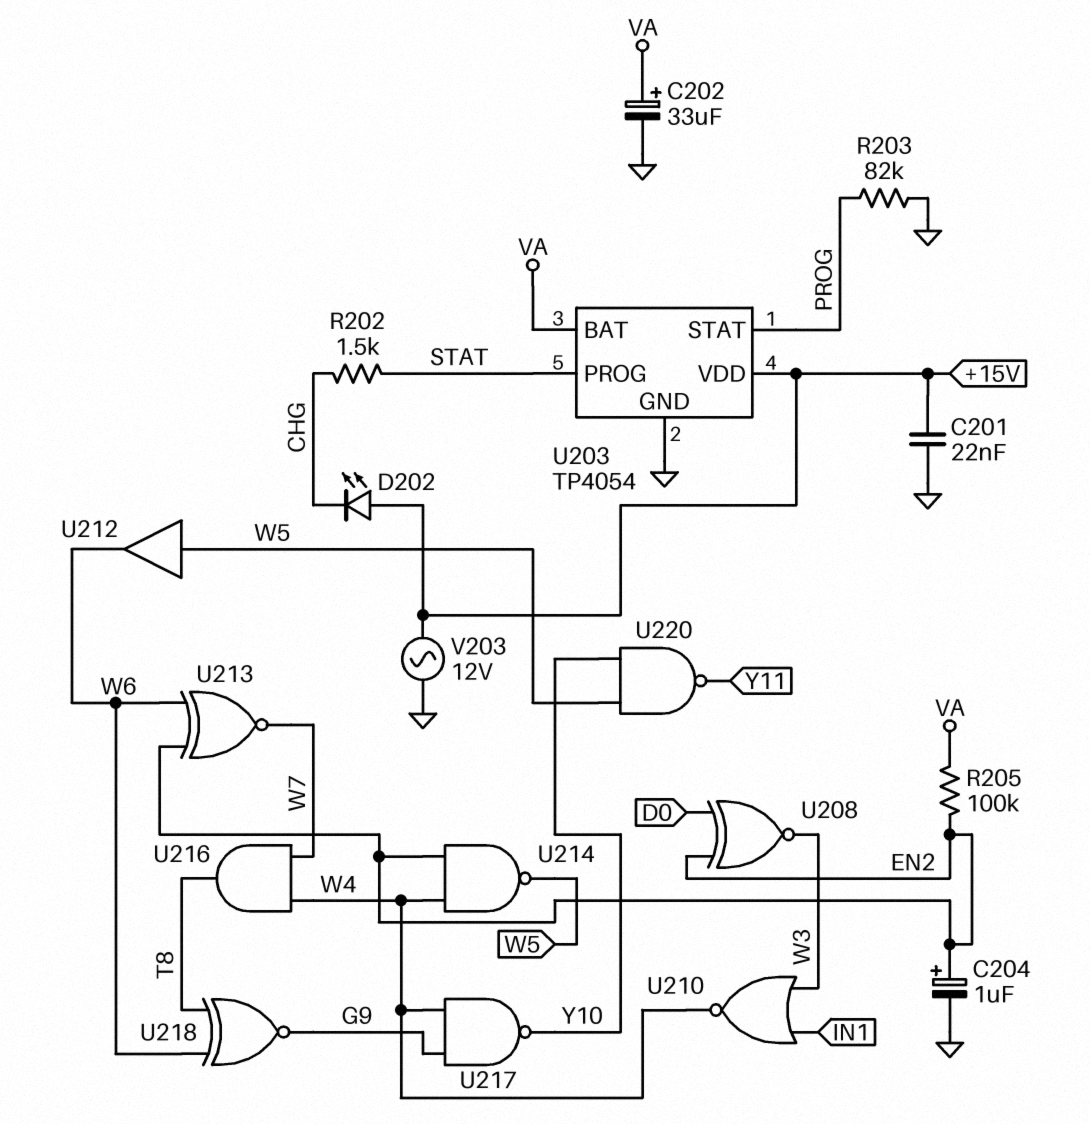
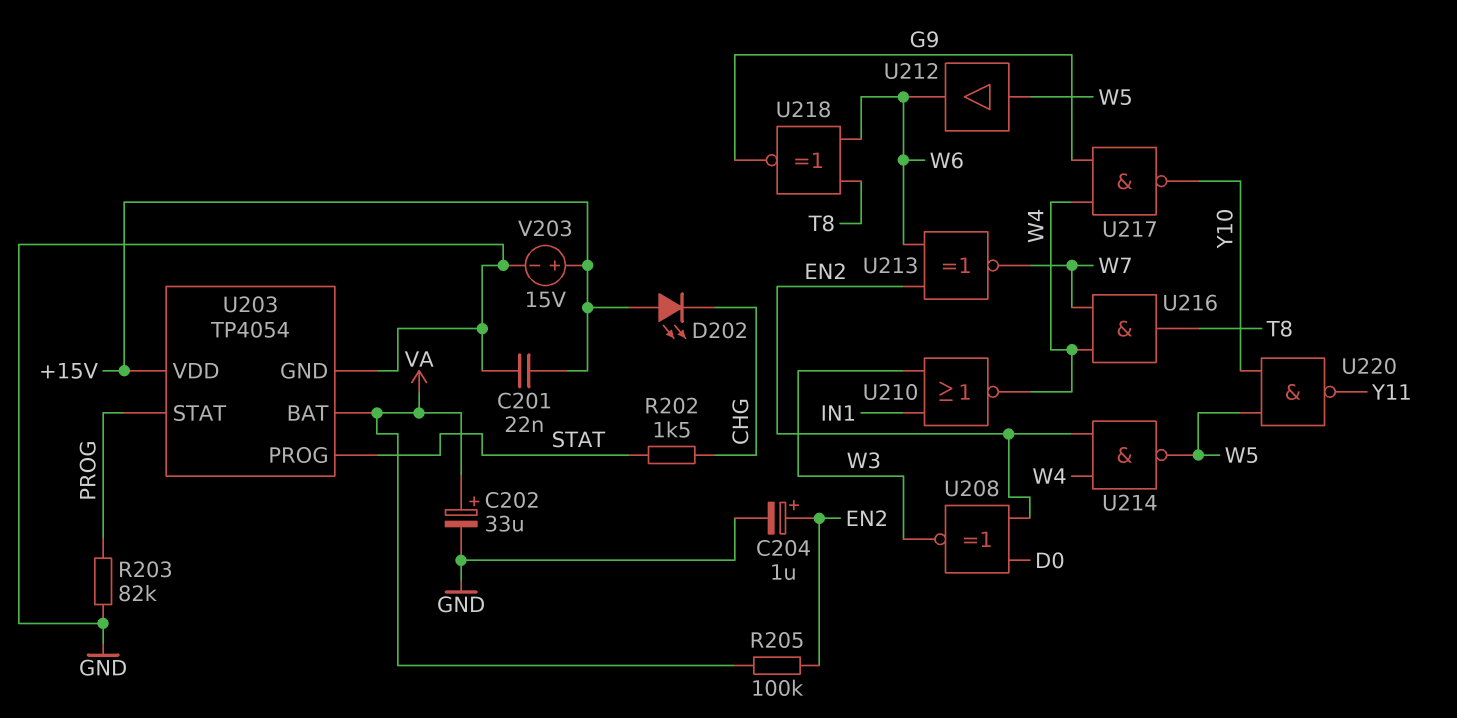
V203: AC 12V (+15V, GND) -> 15V (plus +15V, minus GND)

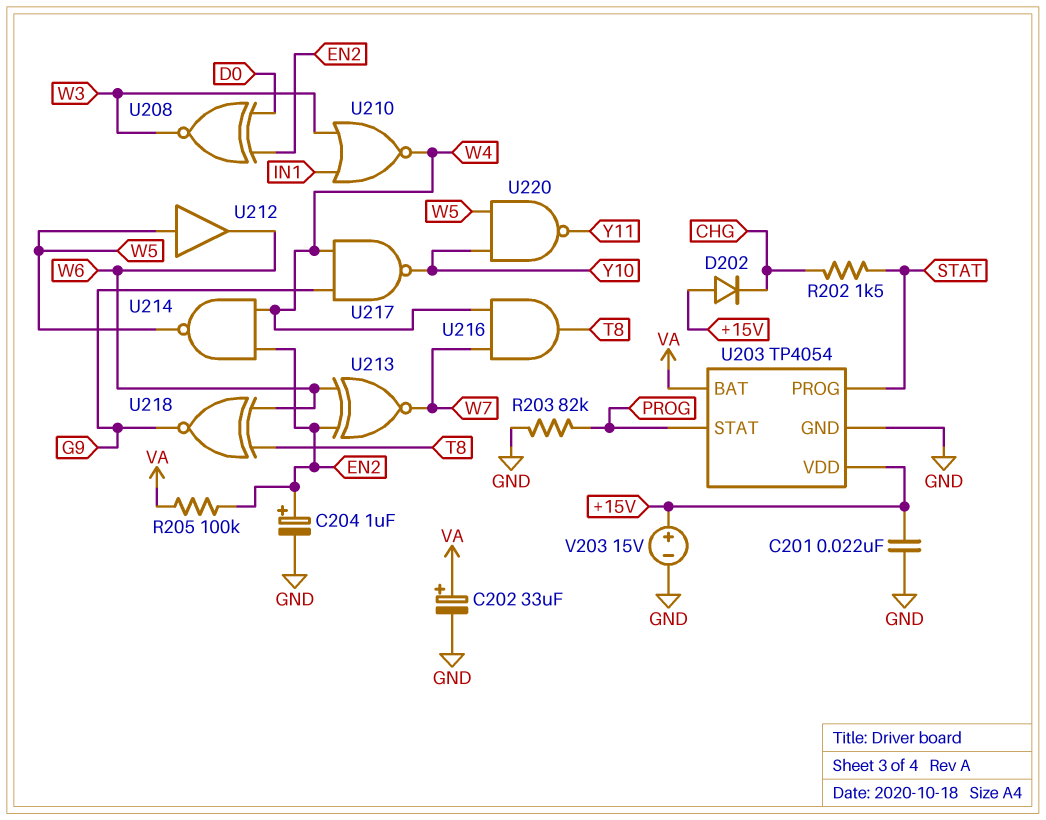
D202: LED (A +15V, K CHG) -> diode (A +15V, K CHG)

